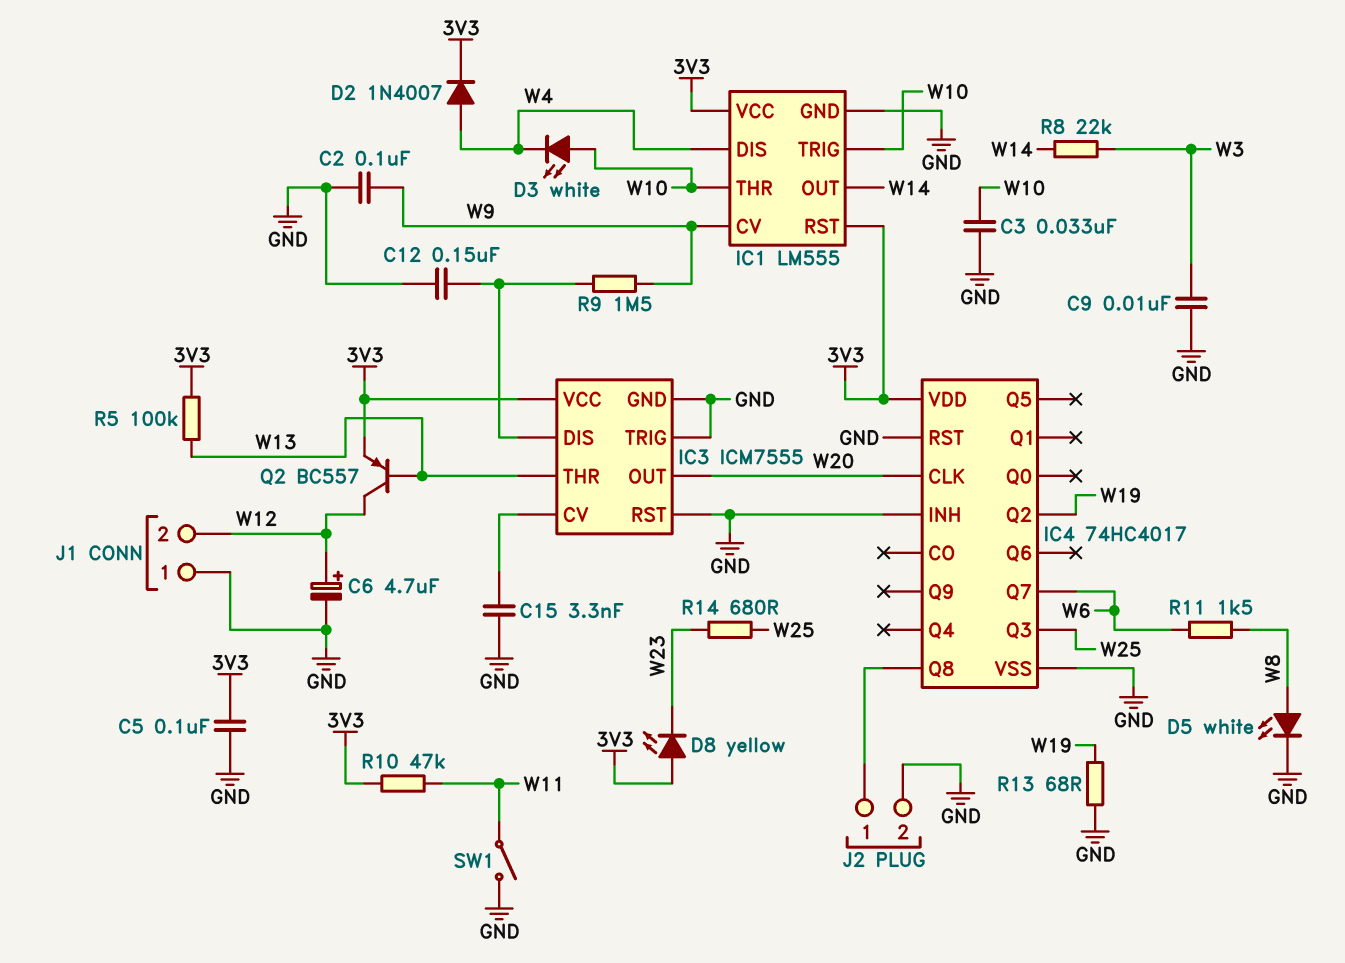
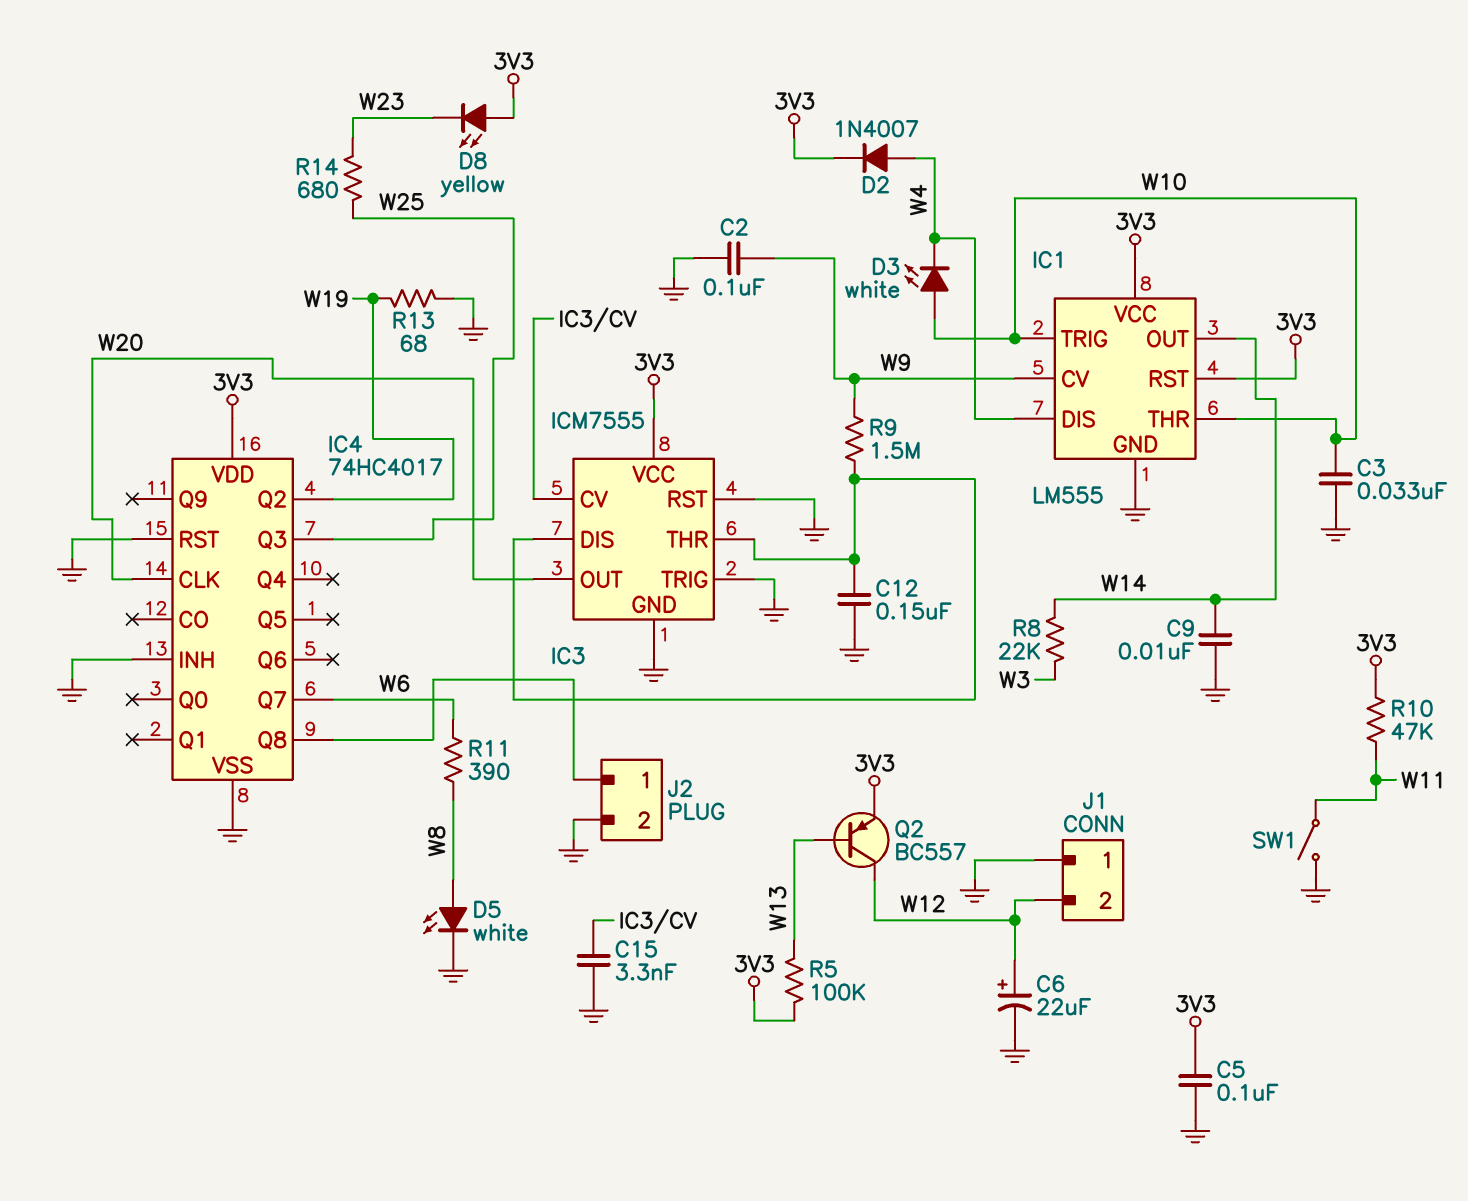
C6: 4.7uF (plus W12, minus GND) -> 22uF (plus W12, minus GND)
C9: 10nF (GND, W3) -> 10nF (GND, W14)
IC3 pin THR: W13 -> IC3/DIS
R11: 1.5k (W6, W8) -> 390 (W6, W8)

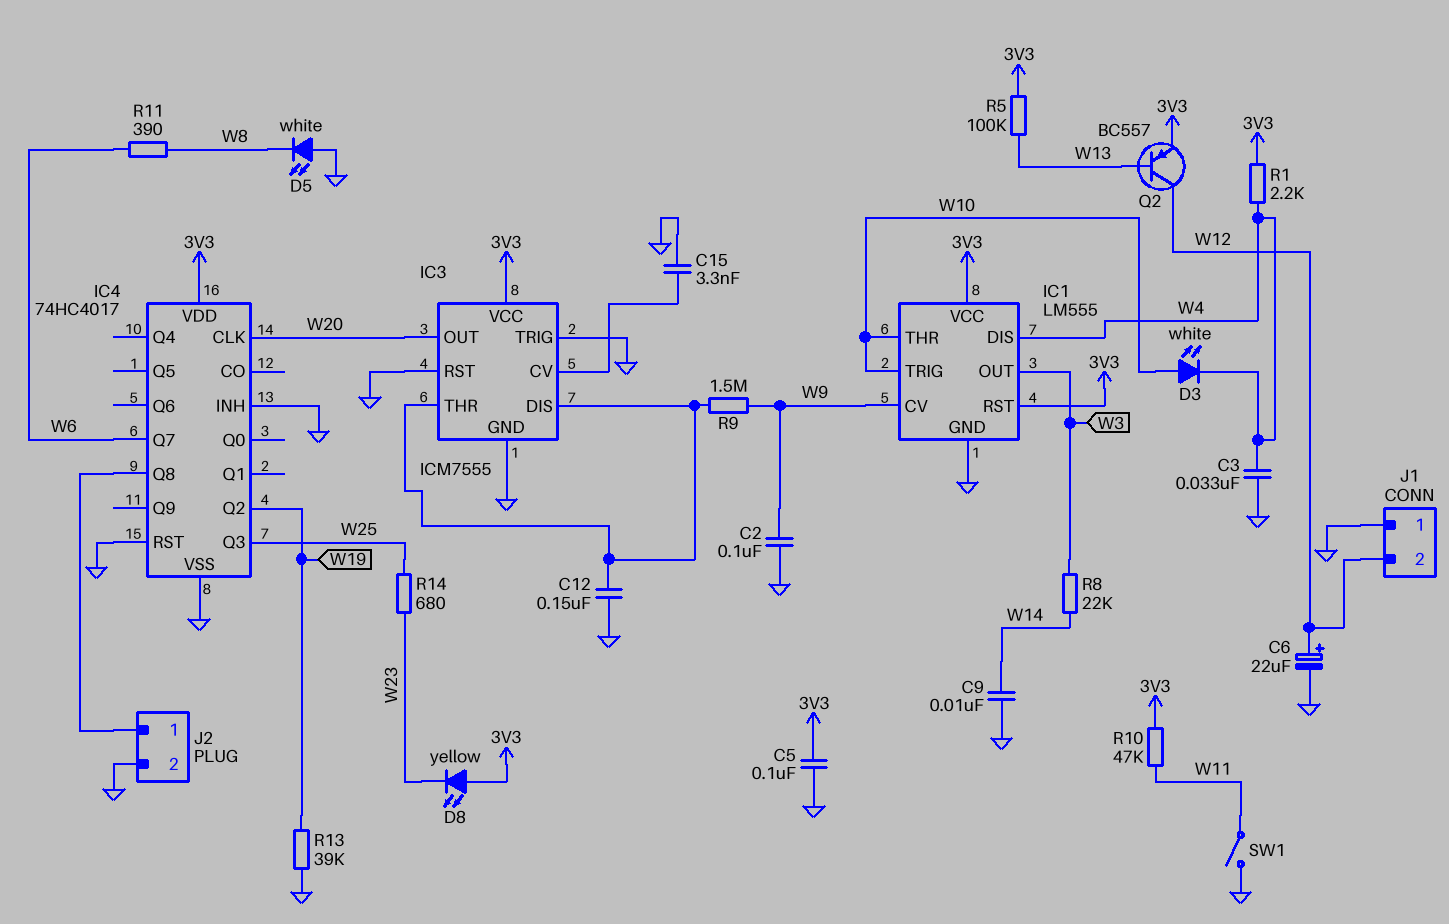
C3: 33nF (GND, W10) -> 33nF (GND, W4)
D2: diode 1N4007 (A W4, K 3V3) -> none
D5: LED white (A W8, K GND) -> LED white (A GND, K W8)
IC1 pin OUT: W14 -> W3
R1: none -> 2.2k (3V3, W4)
R13: 68 (GND, W19) -> 39k (GND, W19)

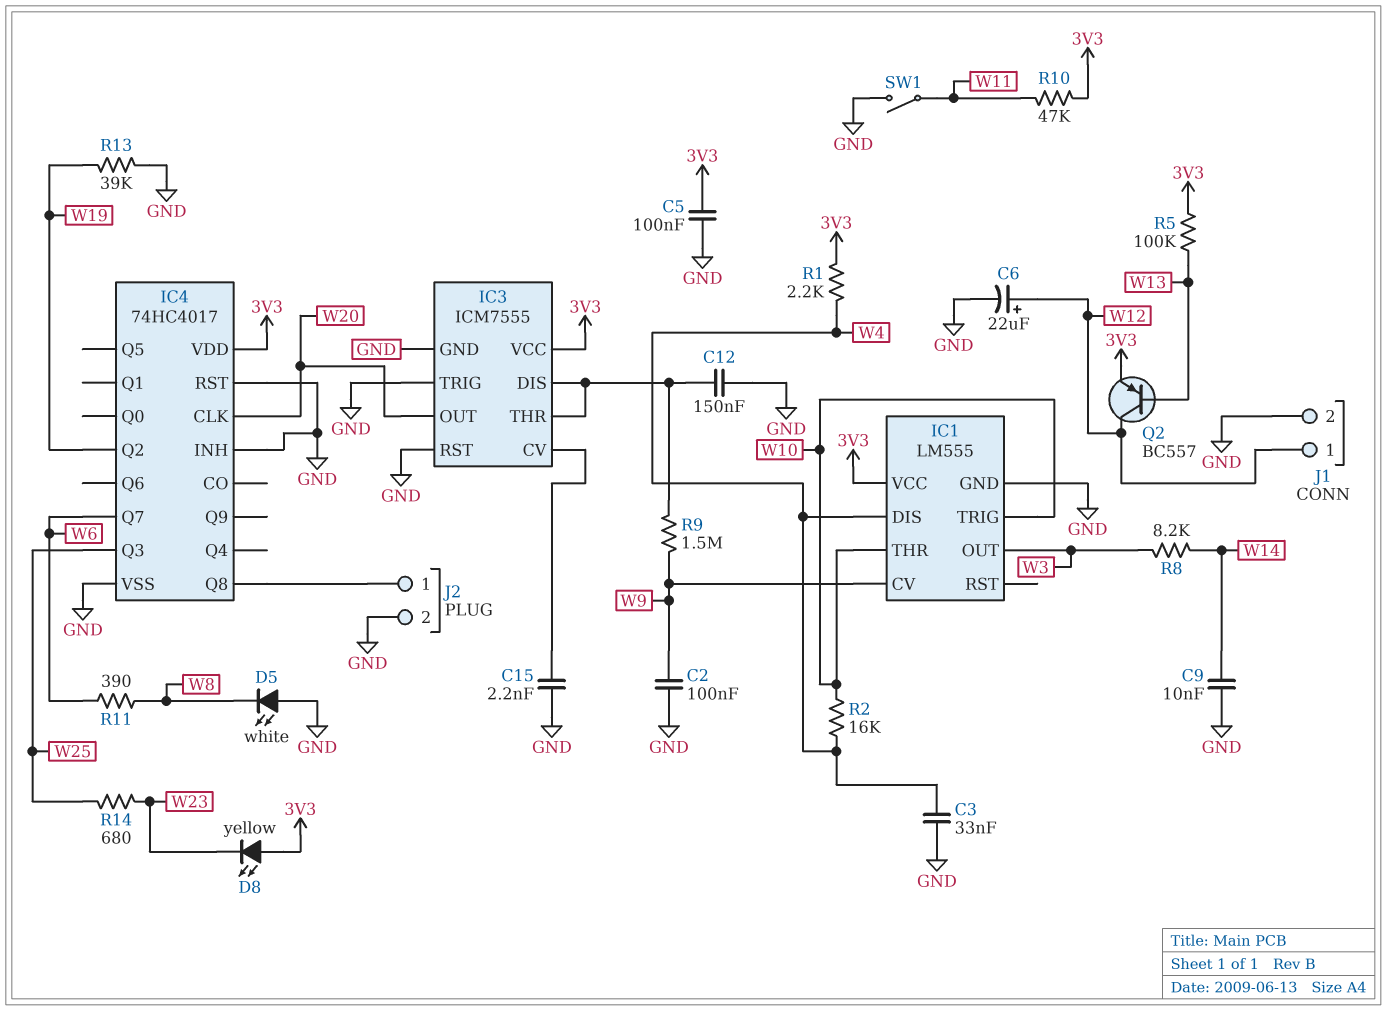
C15: 3.3nF (GND, IC3/CV) -> 2.2nF (GND, IC3/CV)
D3: LED white (A W10, K W4) -> none
IC1 pin RST: 3V3 -> none
J1 pin 1: GND -> W12
J1 pin 2: W12 -> GND
R2: none -> 16k (W4, W10)
R8: 22k (W3, W14) -> 8.2k (W3, W14)

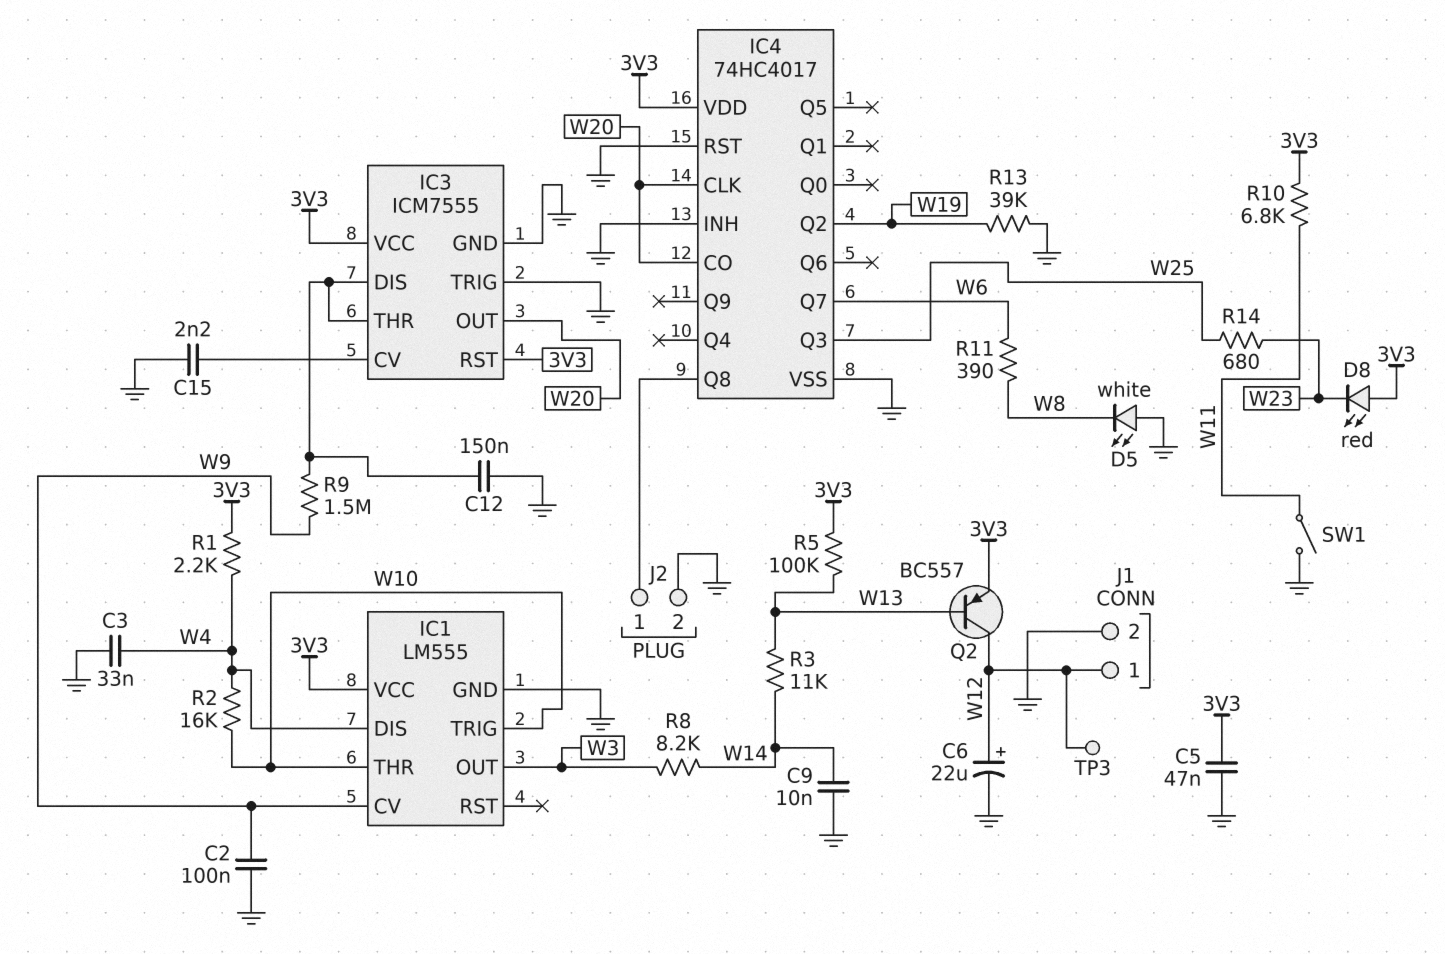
C5: 100nF (3V3, GND) -> 47nF (3V3, GND)
D8: LED yellow (A 3V3, K W23) -> LED red (A 3V3, K W23)
IC3 pin RST: GND -> 3V3
IC4 pin CO: none -> W20
R3: none -> 11k (W13, W14)
R10: 47k (3V3, W11) -> 6.8k (3V3, W11)
TP3: none -> test point (W12)

